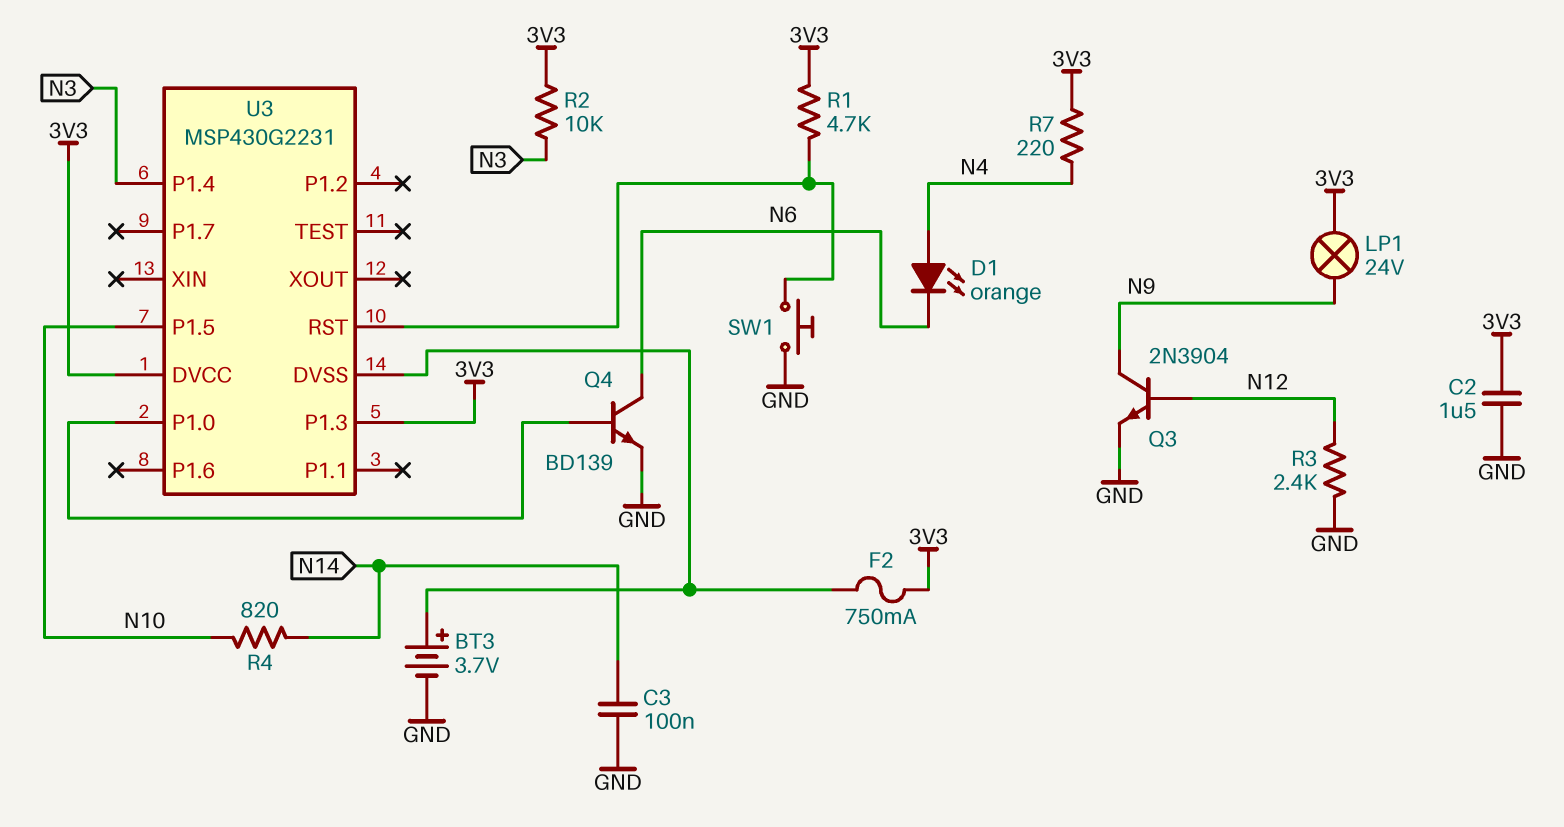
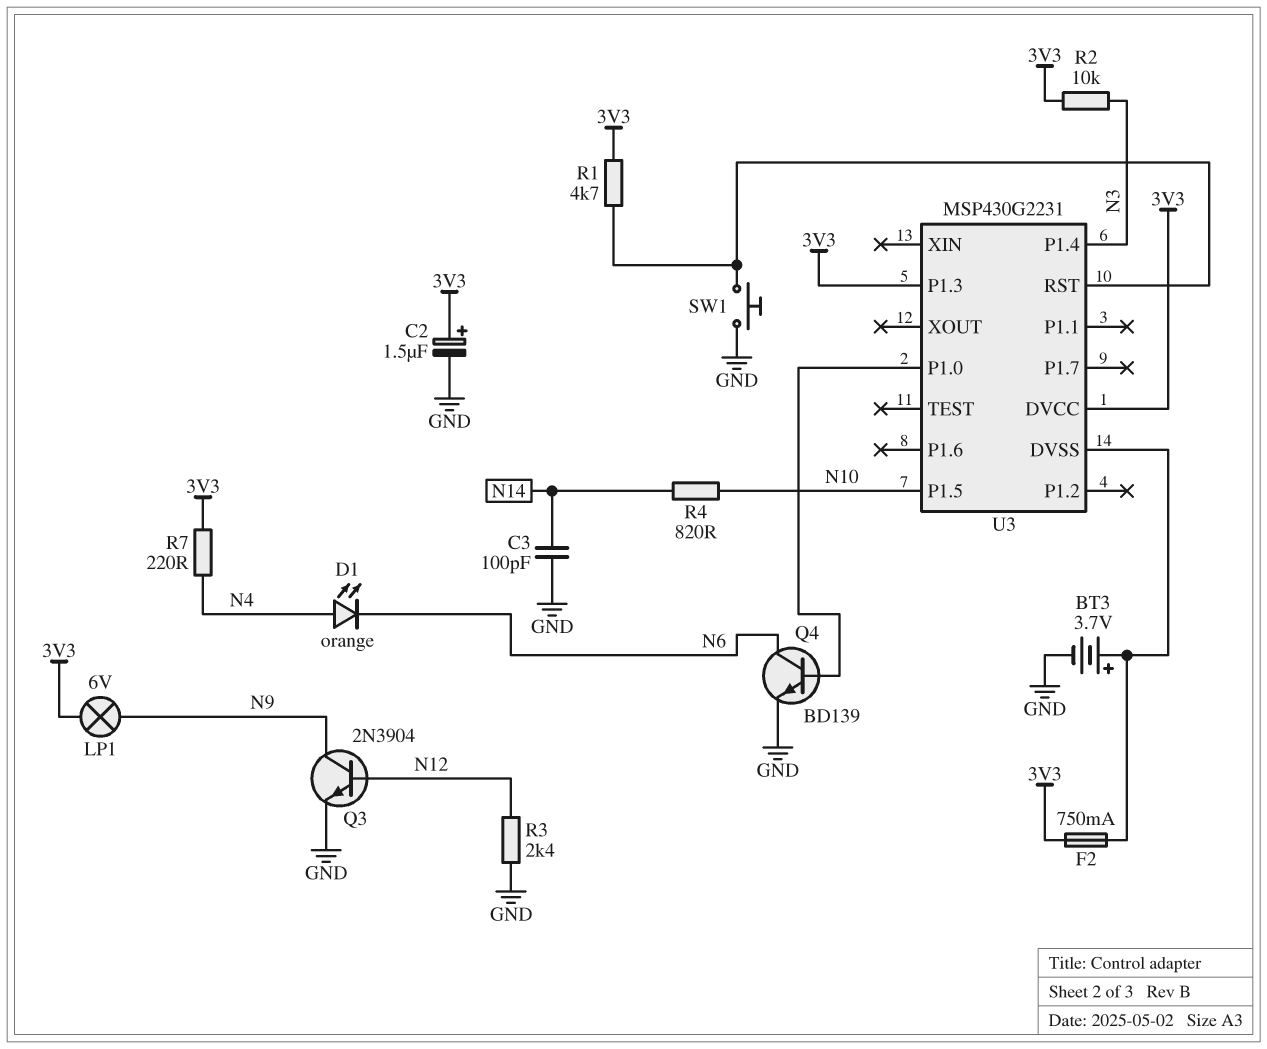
C2: 1.5uF (3V3, GND) -> 1.5uF (plus 3V3, minus GND)
C3: 100nF (GND, N14) -> 100pF (GND, N14)
LP1: lamp 24V (3V3, N9) -> lamp 6V (3V3, N9)

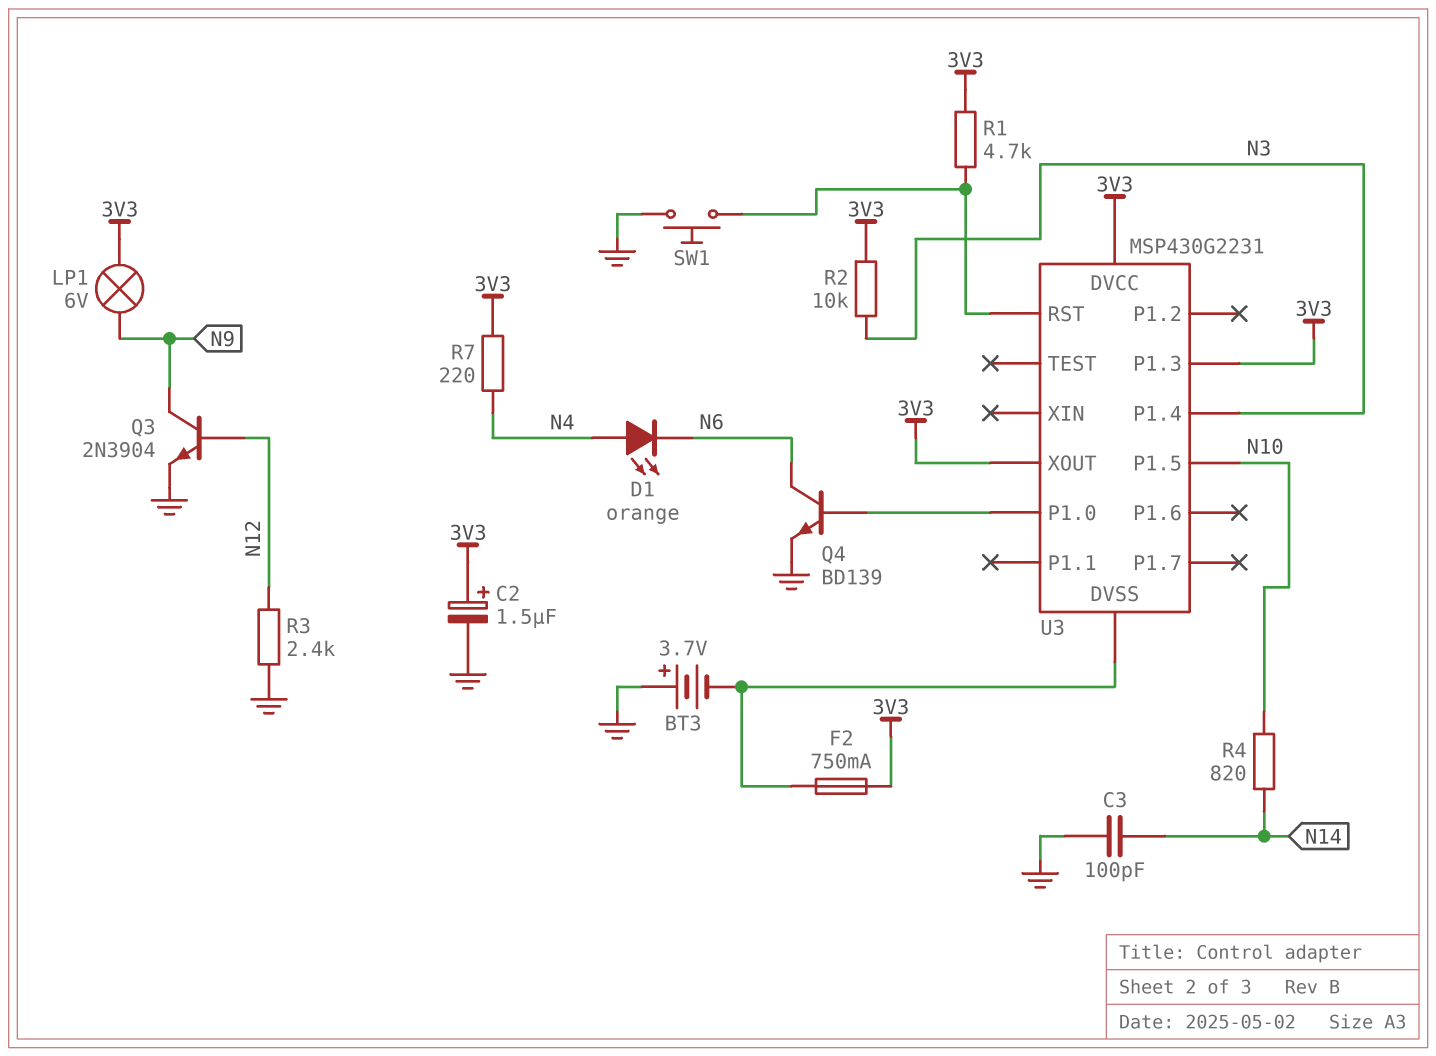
BT3: 3.7V (plus U3/DVSS, minus GND) -> 3.7V (plus GND, minus U3/DVSS)
U3 pin XOUT: none -> 3V3

